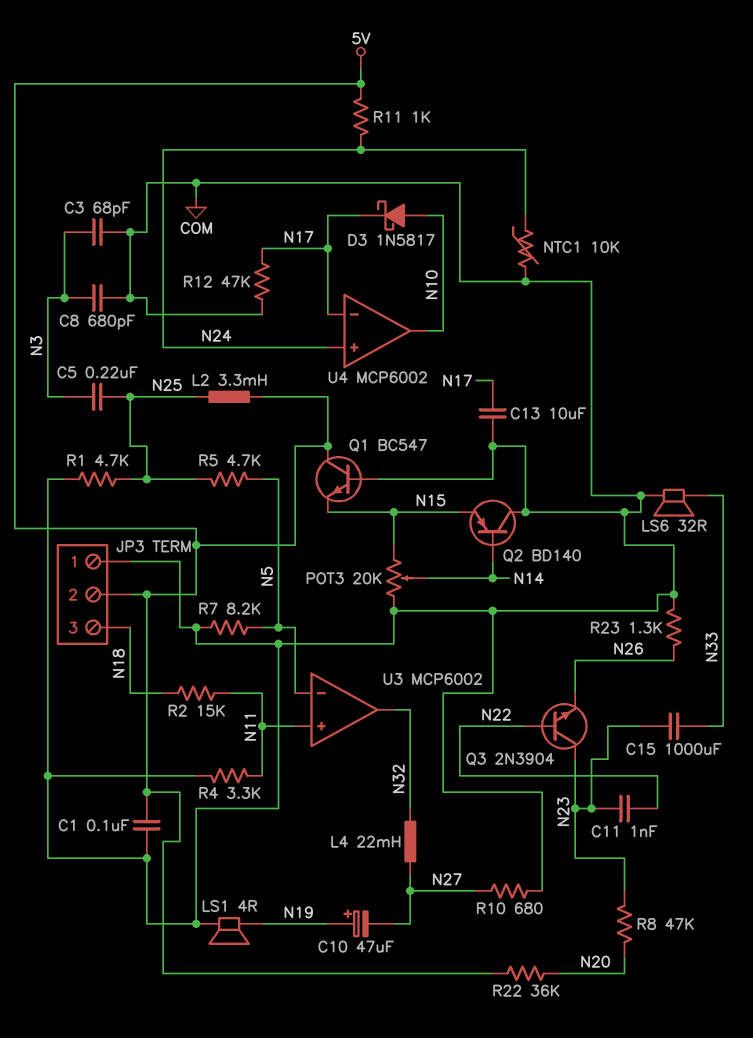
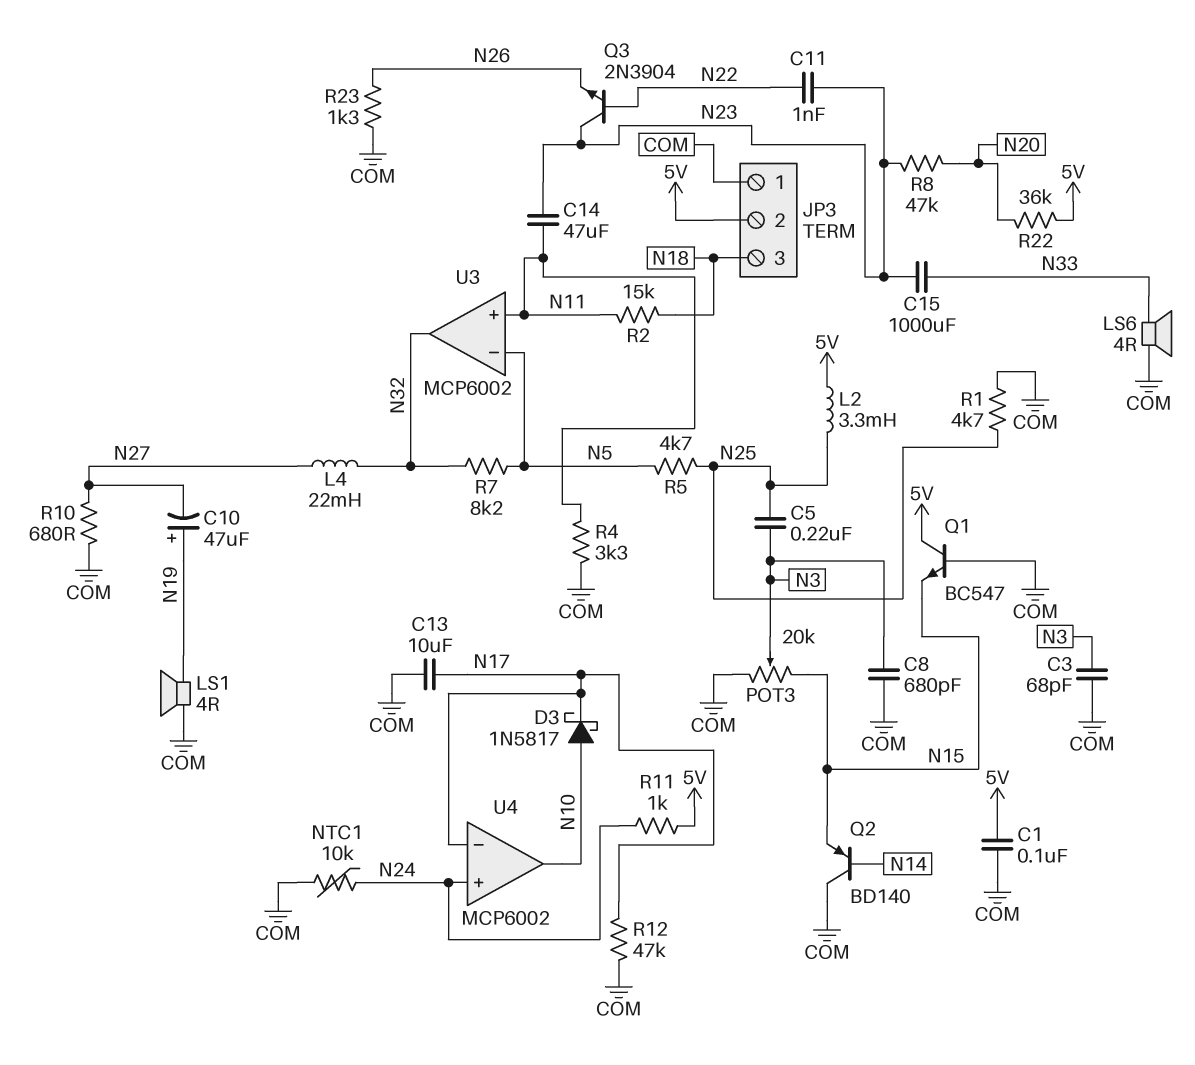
C14: none -> 47uF (N11, N23)
LS6: speaker 32R (COM, N33) -> speaker 4R (COM, N33)
POT3: 20k (COM, N15, wiper N14) -> 20k (COM, N15, wiper N3)
R7: 8.2k (COM, N5) -> 8.2k (N5, N32)

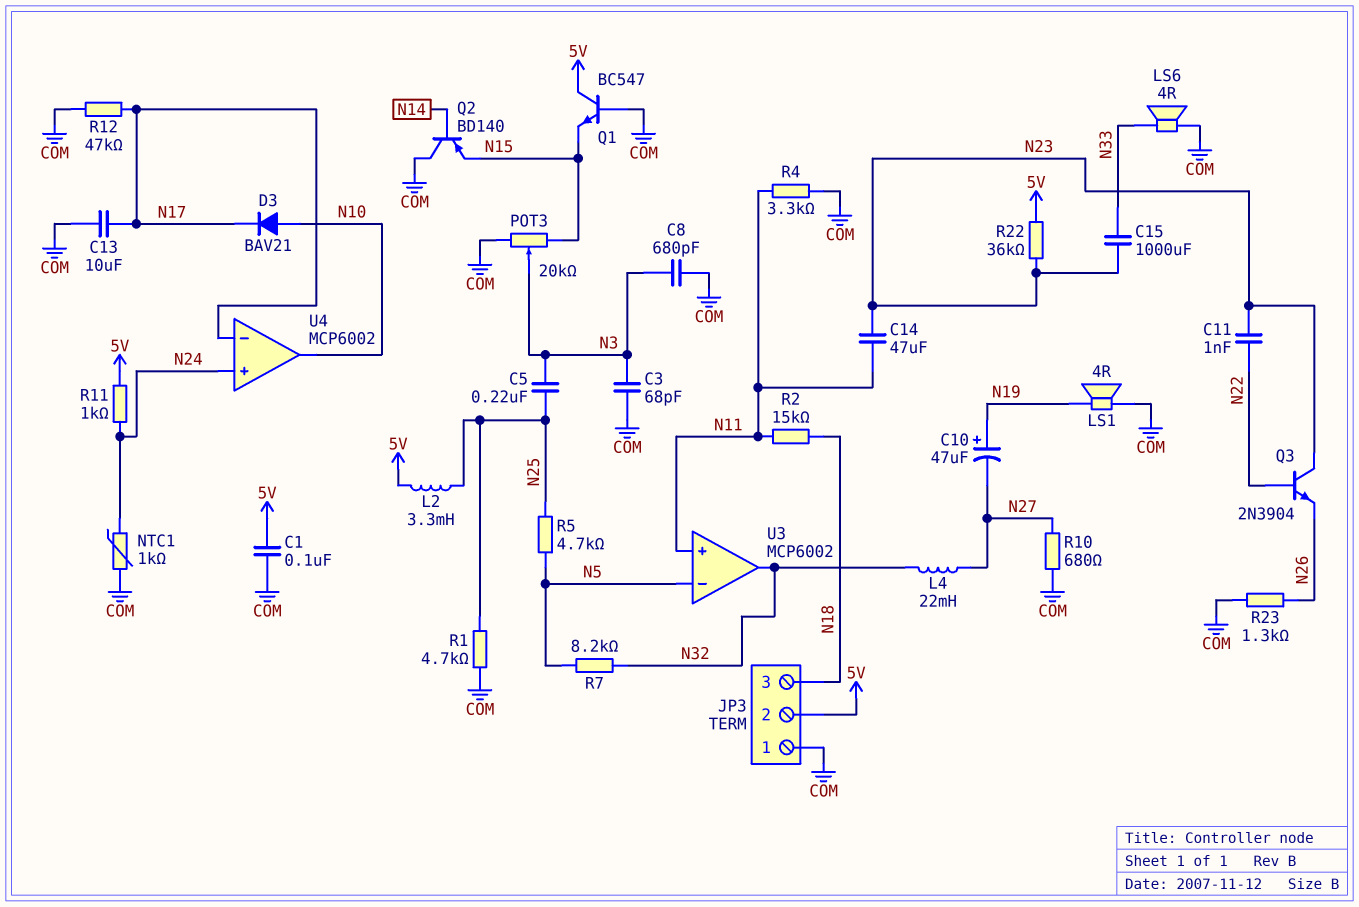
D3: schottky 1N5817 (A N10, K N17) -> diode BAV21 (A N10, K N17)
NTC1: 10k (COM, N24) -> 1k (COM, N24)
R8: 47k (N20, N23) -> none
R22: 36k (5V, N20) -> 36k (5V, N23)

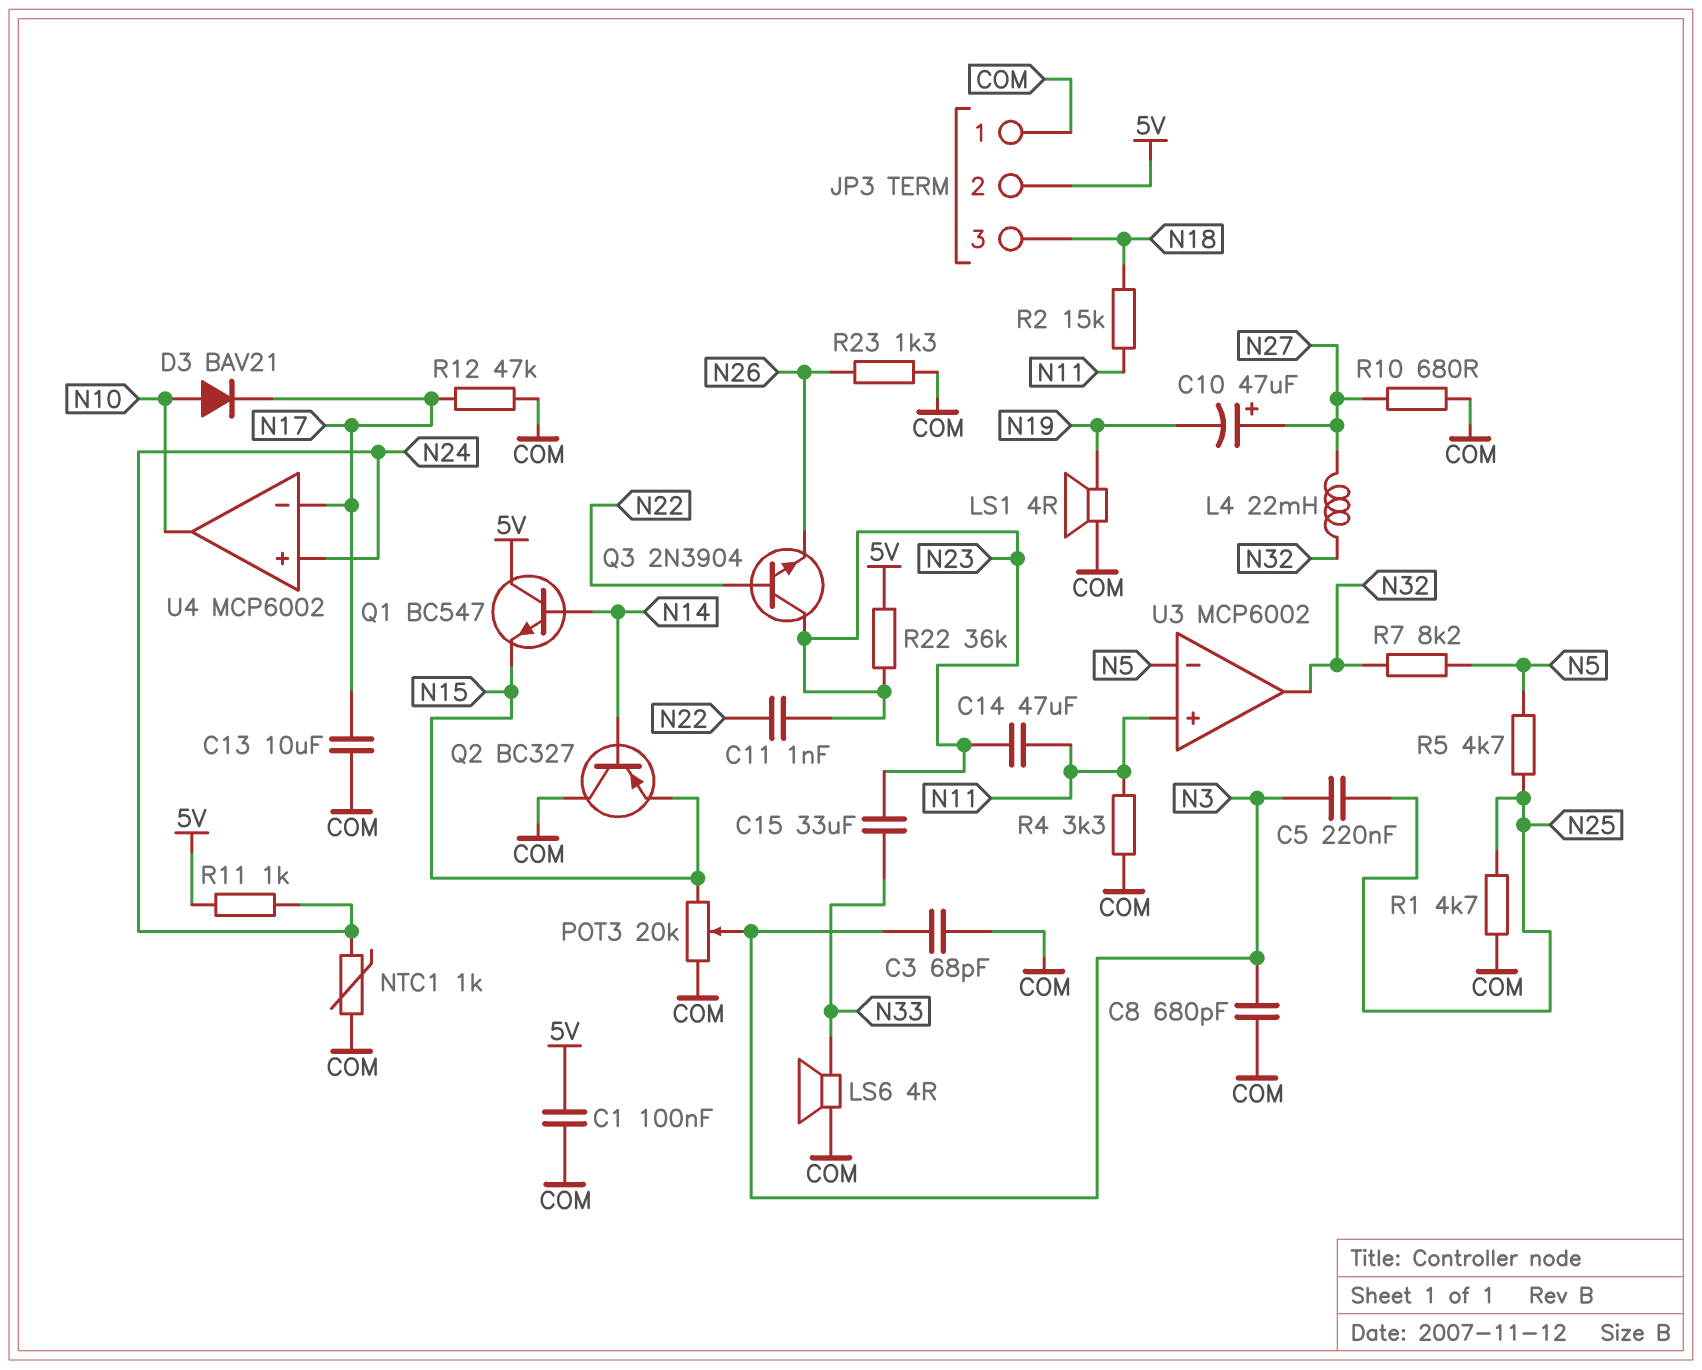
C10: 47uF (plus N19, minus N27) -> 47uF (plus N27, minus N19)
C15: 1000uF (N23, N33) -> 33uF (N23, N33)
L2: 3.3mH (5V, N25) -> none
Q1: NPN BC547 (B COM, C 5V, E N15) -> NPN BC547 (B N14, C 5V, E N15)
Q2: PNP BD140 (B N14, C COM, E N15) -> PNP BC327 (B N14, C COM, E N15)

